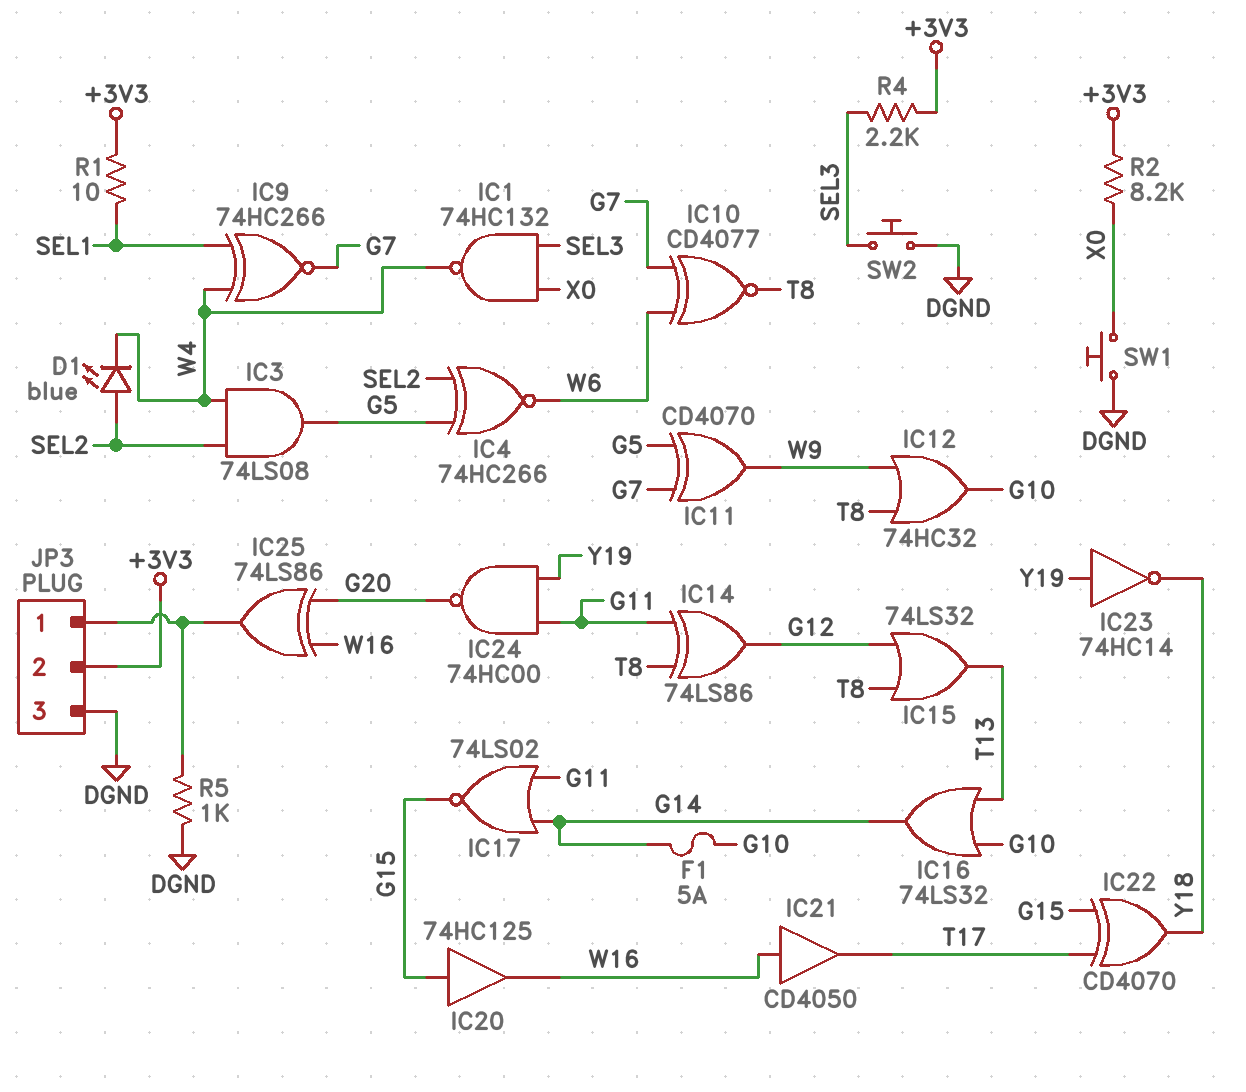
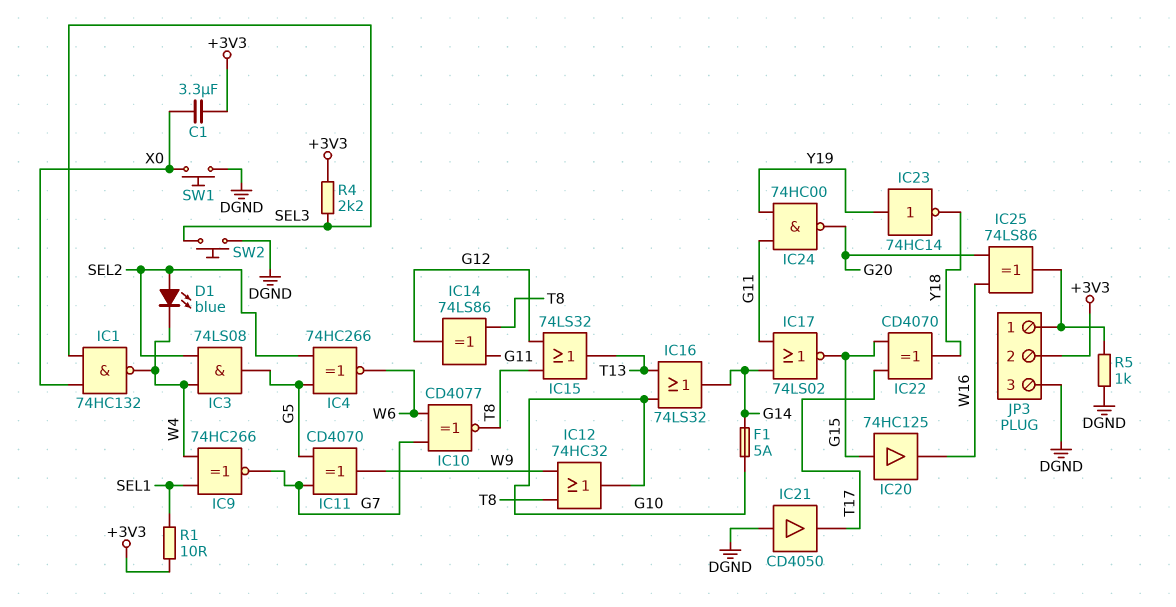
C1: none -> 3.3uF (+3V3, X0)
IC21: buffer CD4050 (in W16, out T17) -> buffer CD4050 (in DGND, out T17)
R2: 8.2k (+3V3, X0) -> none

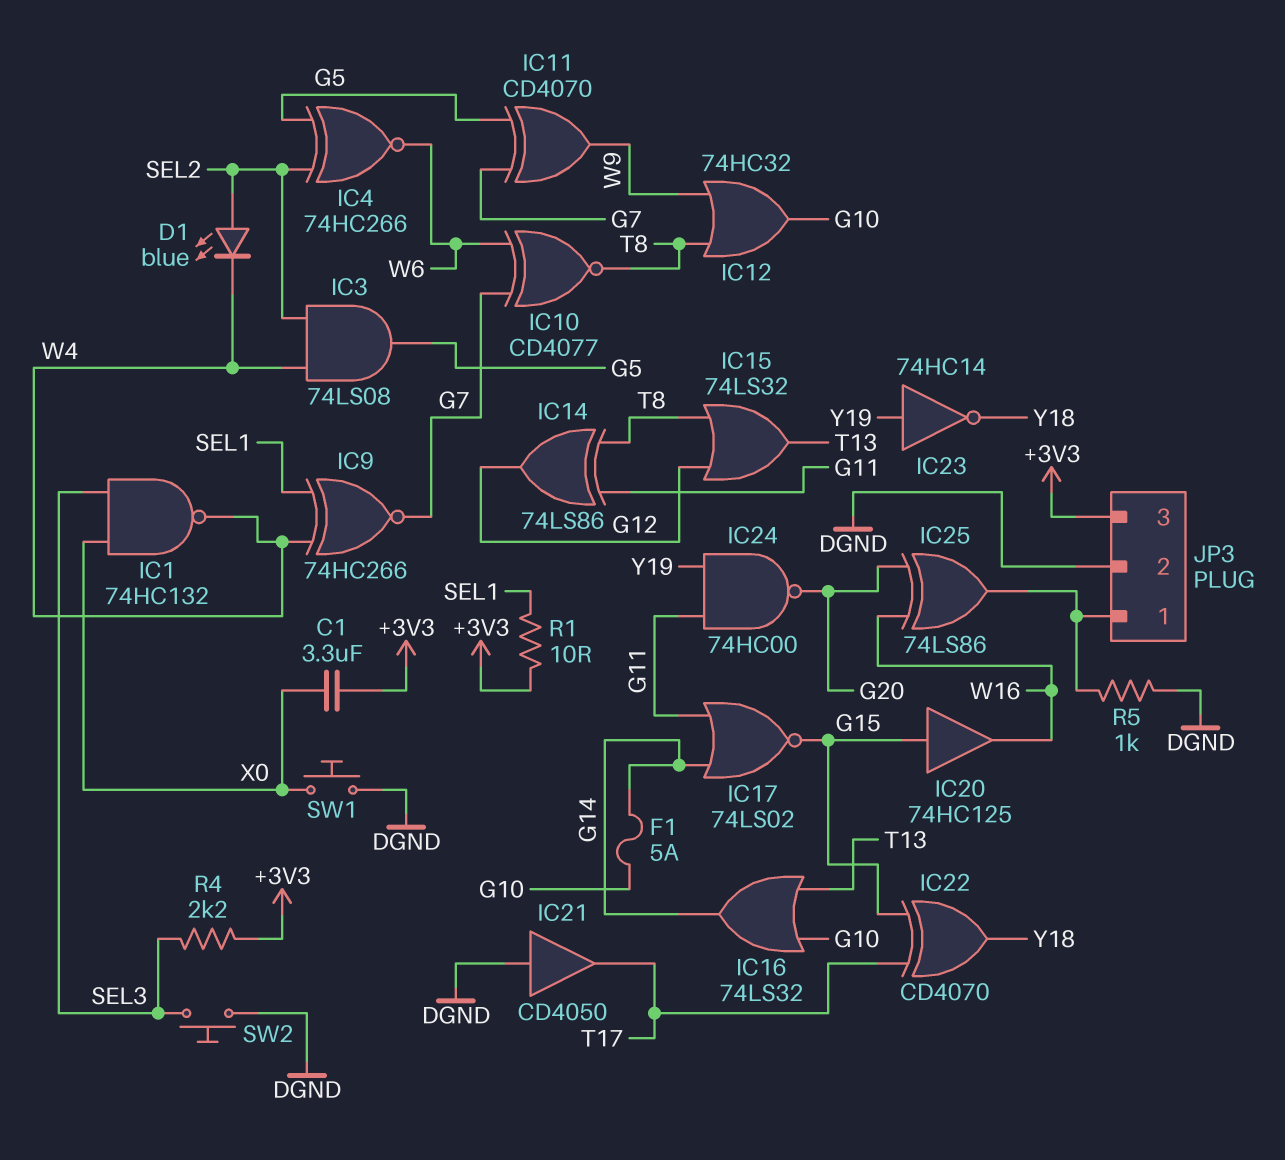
JP3 pin 2: +3V3 -> DGND
JP3 pin 3: DGND -> +3V3

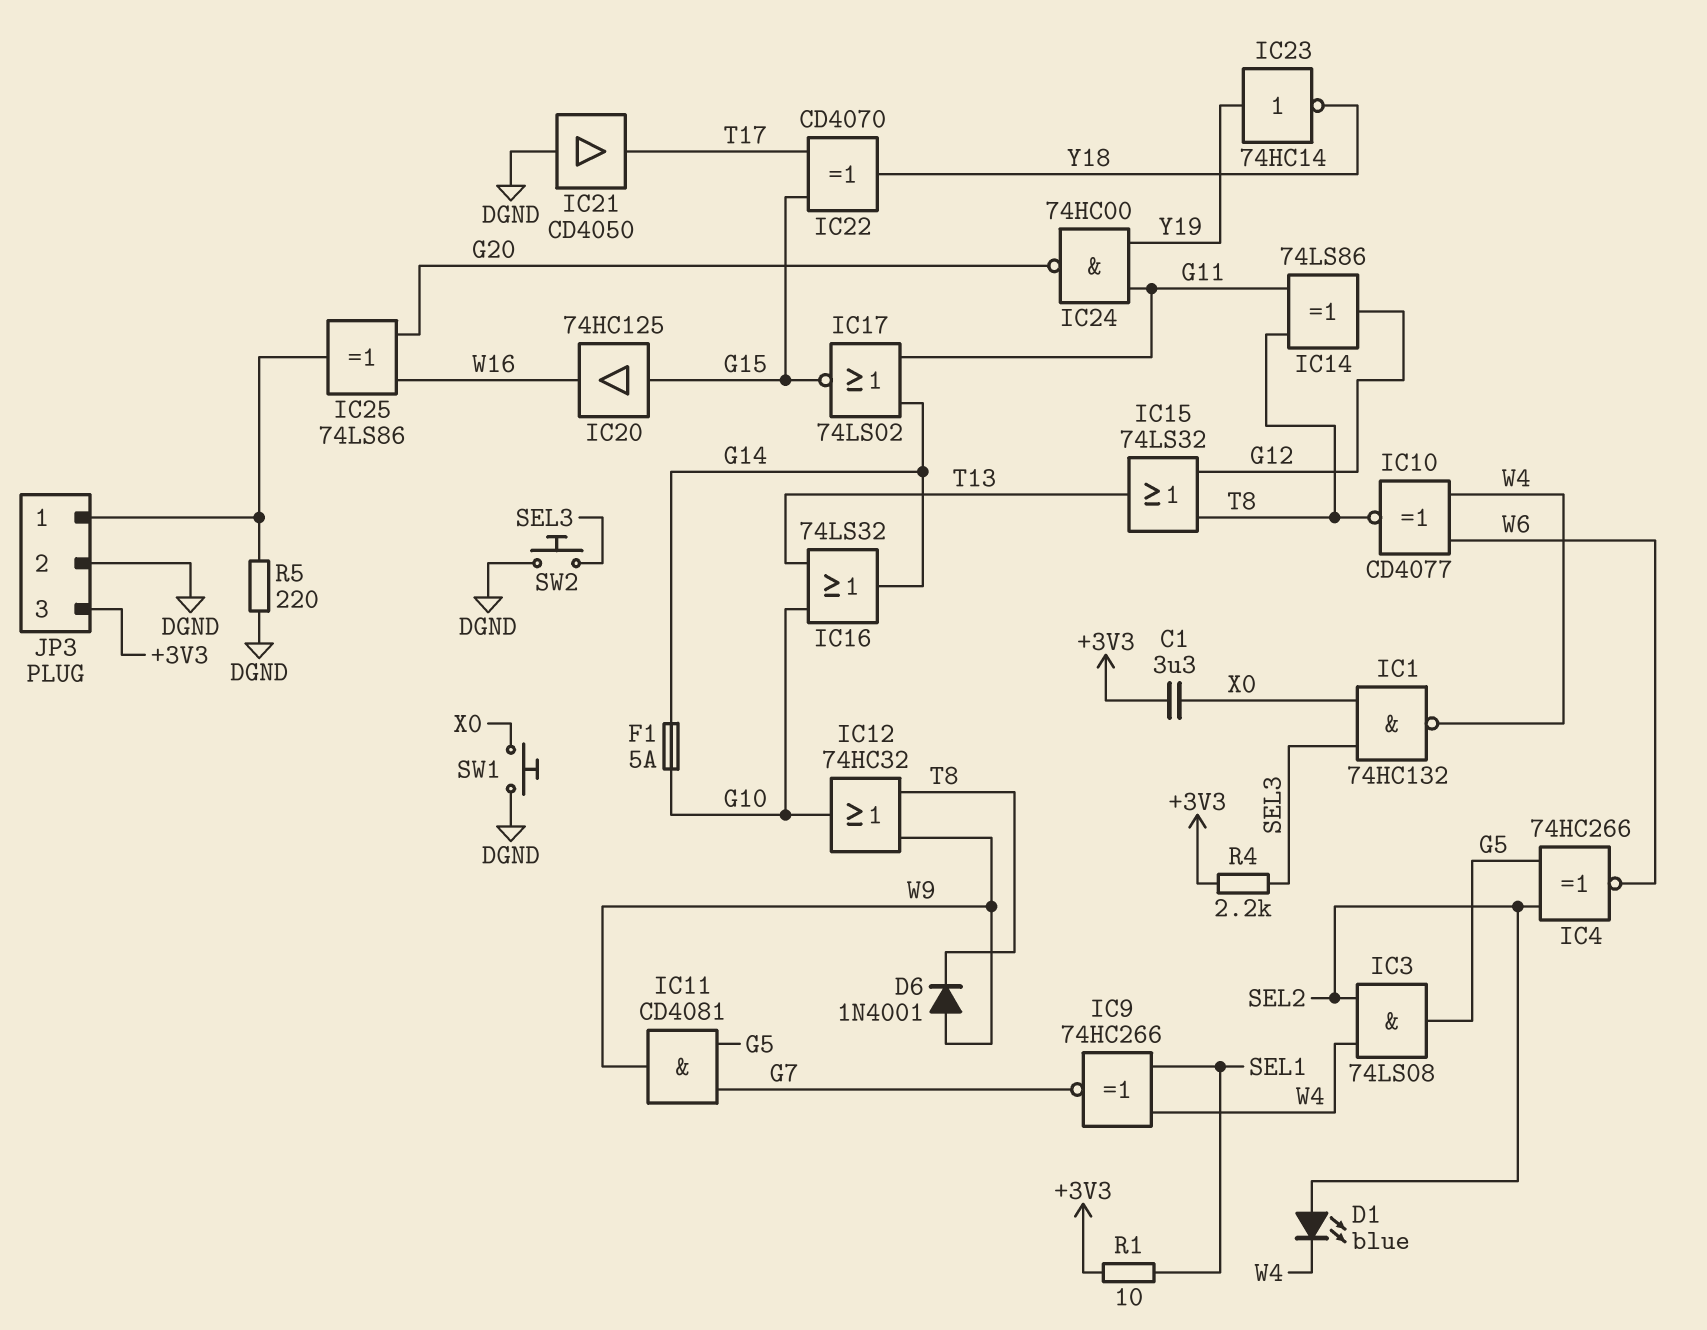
D6: none -> diode 1N4001 (A W9, K T8)
IC10: XNOR CD4077 (in G7, in W6, out T8) -> XNOR CD4077 (in W4, in W6, out T8)
IC11: XOR CD4070 (in G5, in G7, out W9) -> AND CD4081 (in G5, in G7, out W9)
R5: 1k (DGND, JP3/1) -> 220 (DGND, JP3/1)

